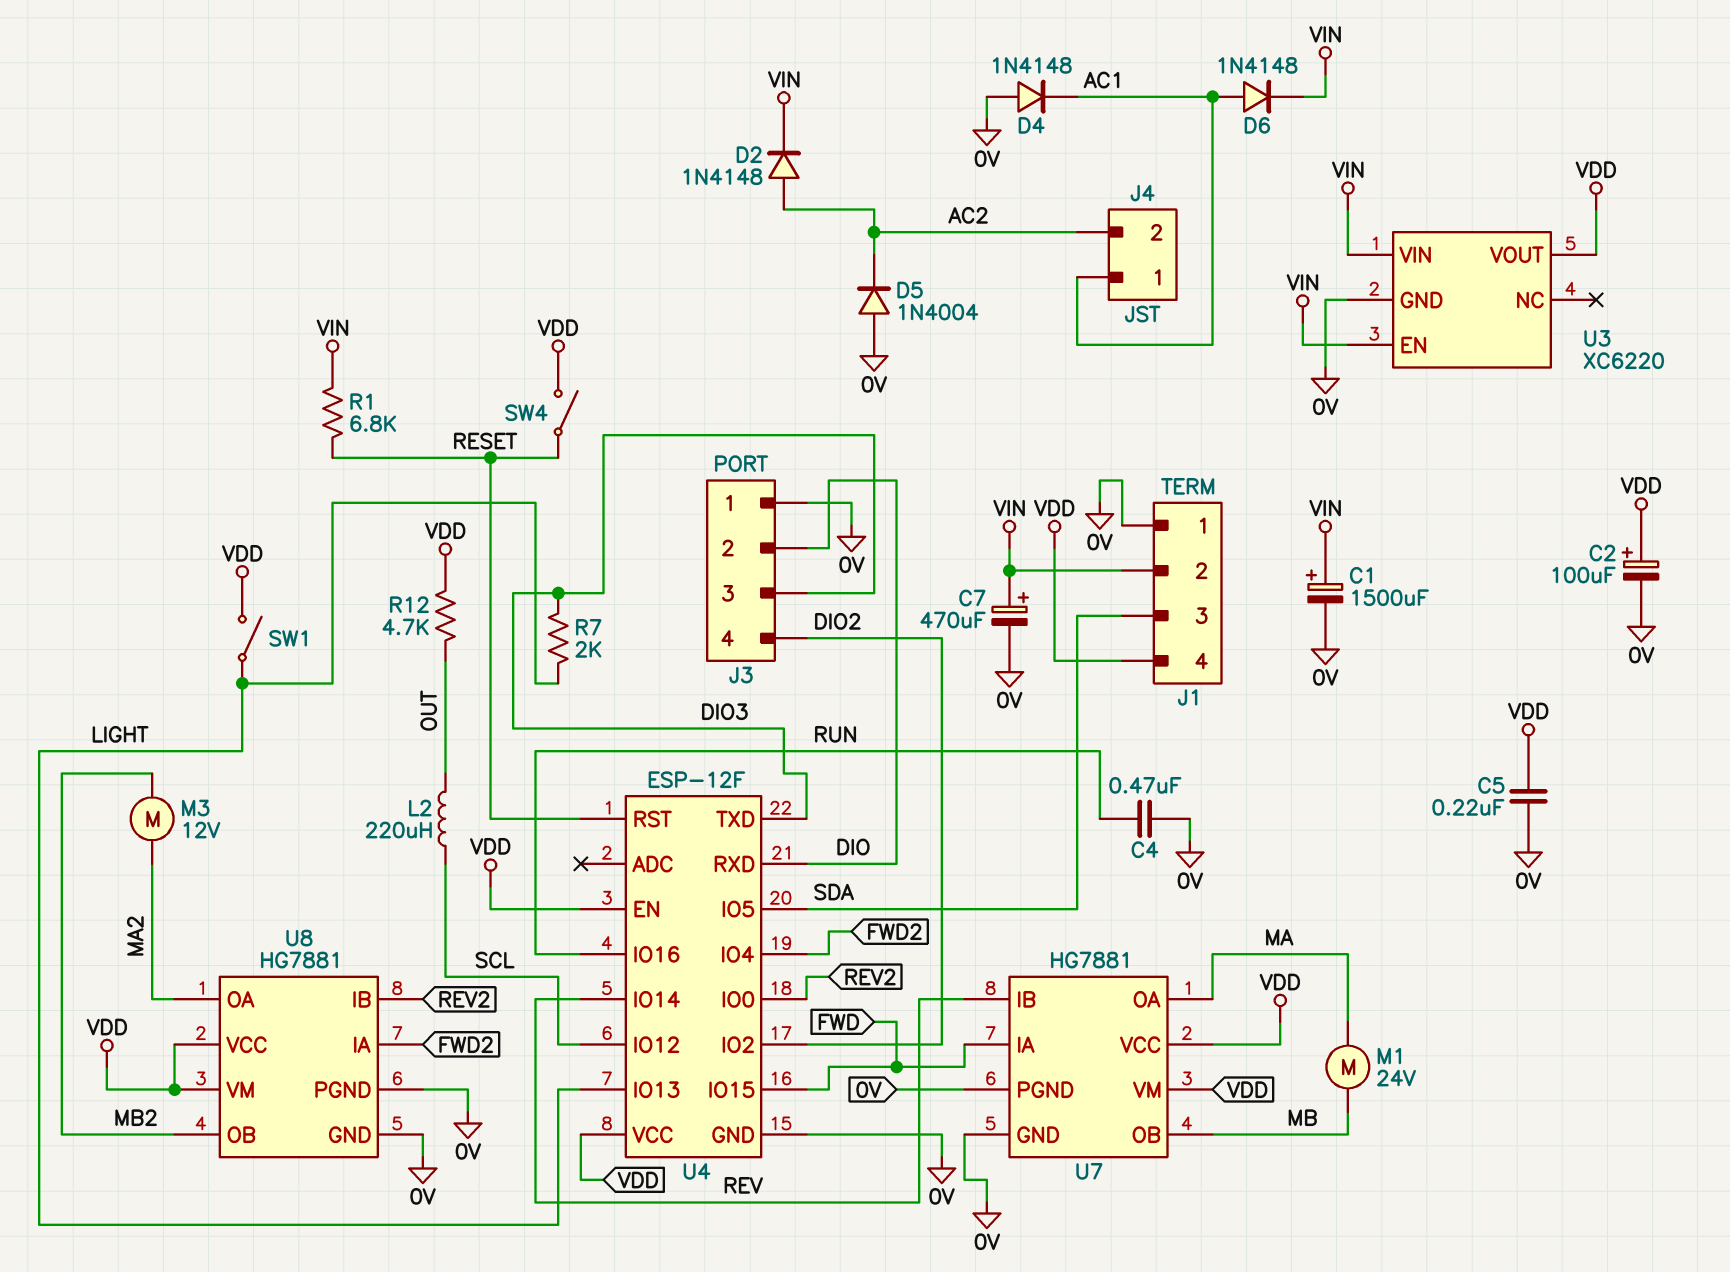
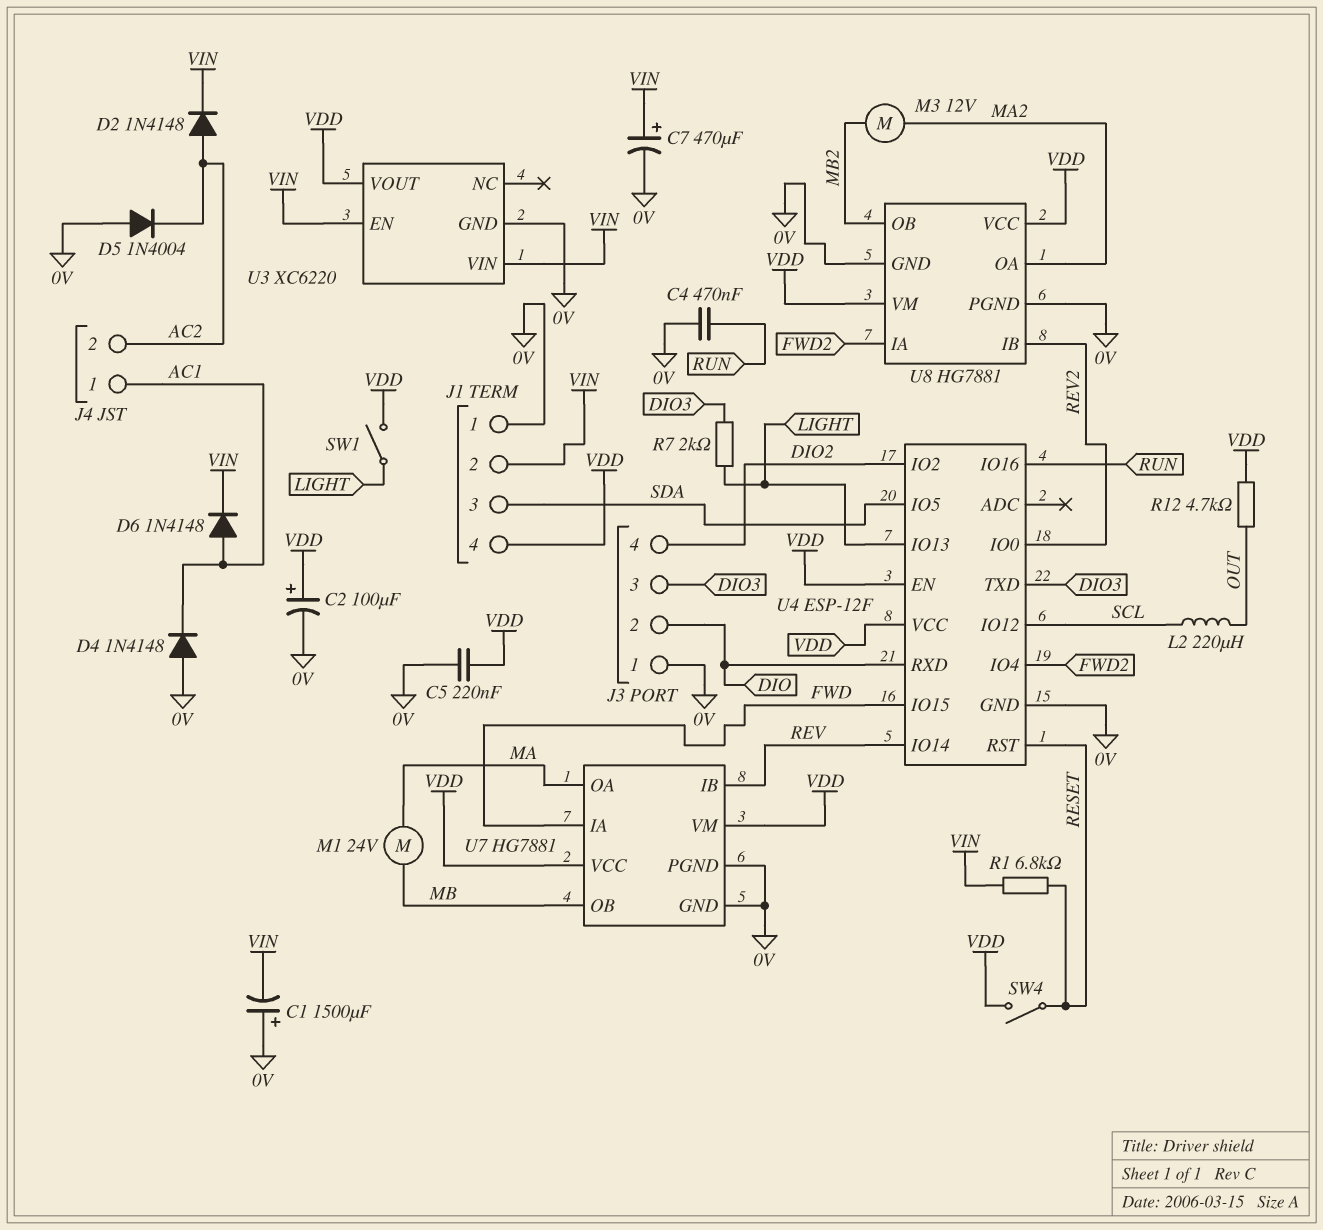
C1: 1500uF (plus VIN, minus 0V) -> 1500uF (plus 0V, minus VIN)

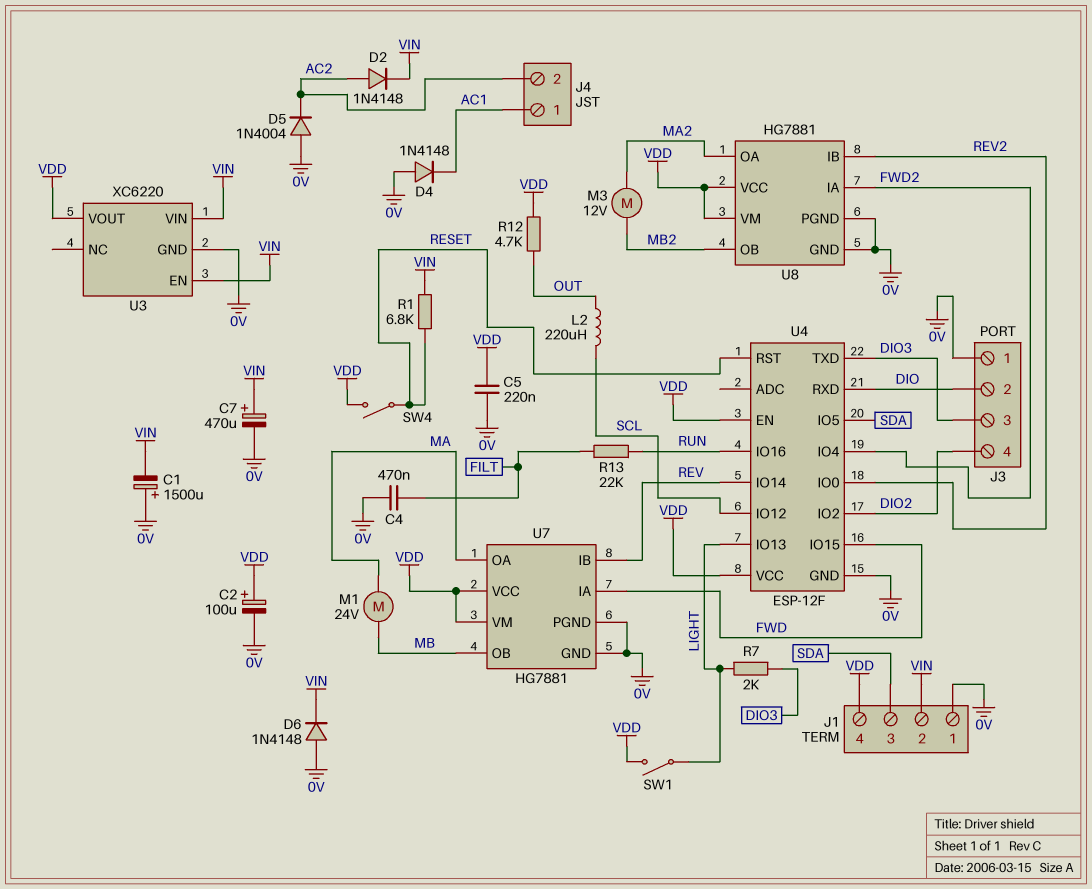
C4: 470nF (0V, RUN) -> 470nF (0V, FILT)
D6: diode 1N4148 (A AC1, K VIN) -> diode 1N4148 (A 0V, K VIN)
R13: none -> 22k (FILT, RUN)

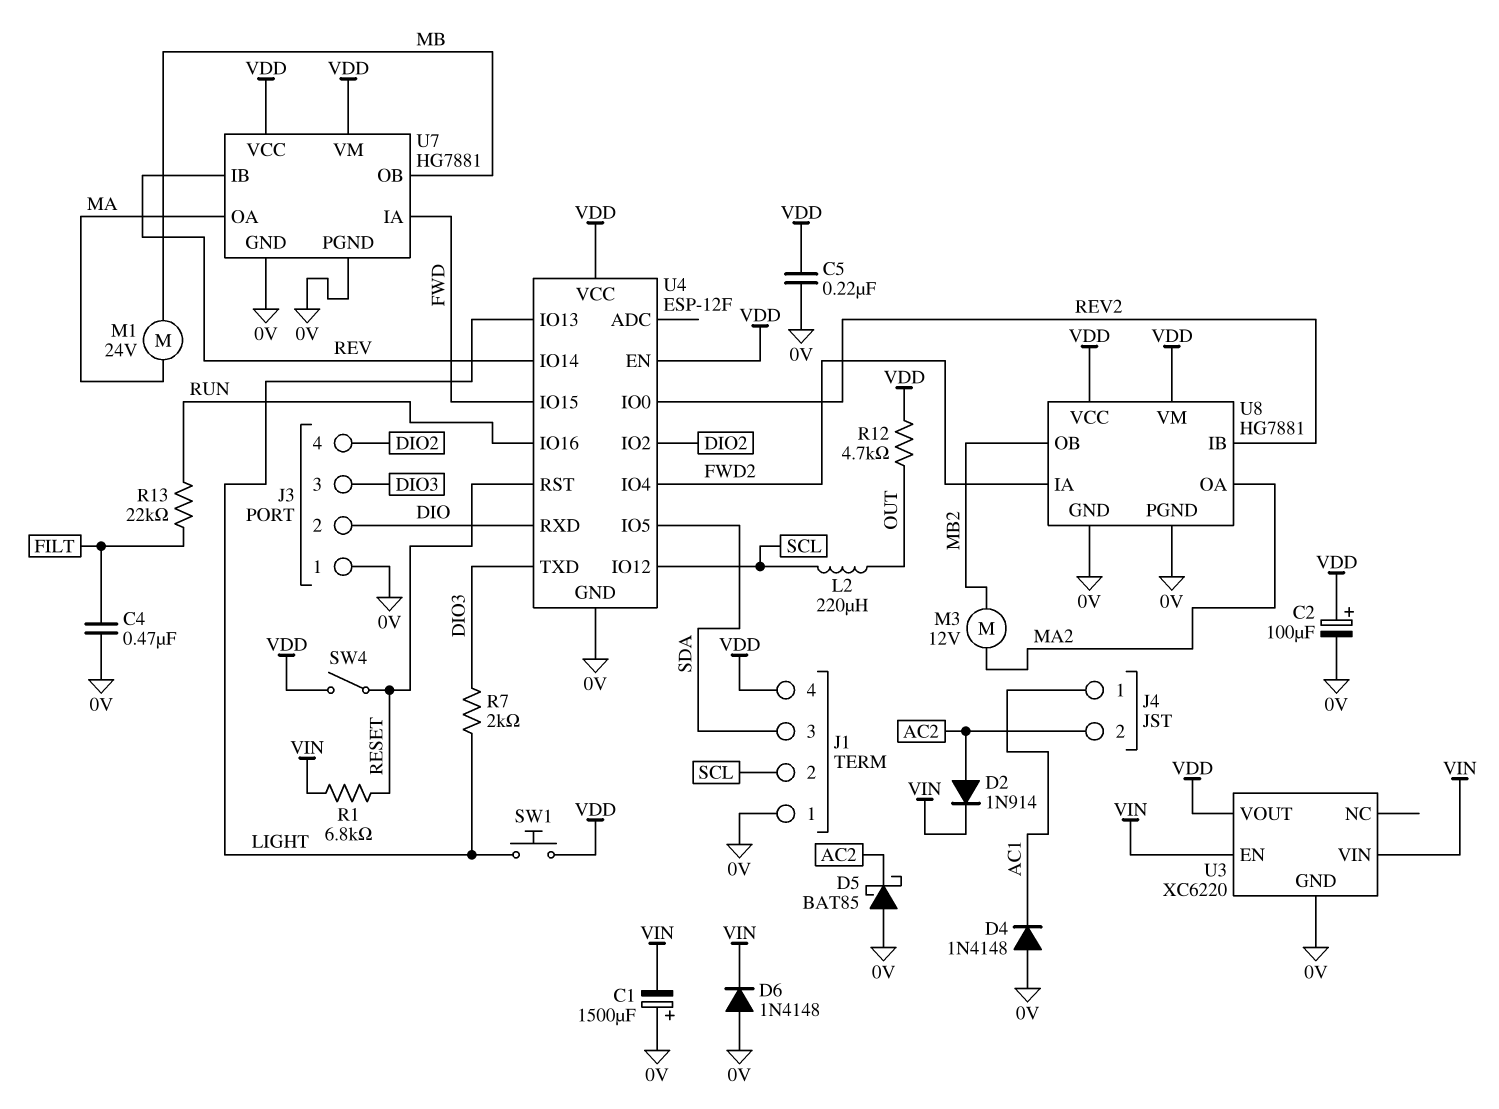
C7: 470uF (plus VIN, minus 0V) -> none
D2: diode 1N4148 (A AC2, K VIN) -> diode 1N914 (A AC2, K VIN)
D5: diode 1N4004 (A 0V, K AC2) -> schottky BAT85 (A 0V, K AC2)
J1 pin 2: VIN -> SCL
SW1: switch (LIGHT, VDD) -> button (LIGHT, VDD)

